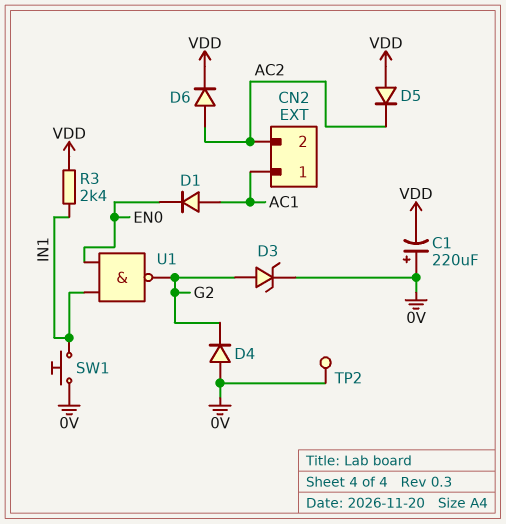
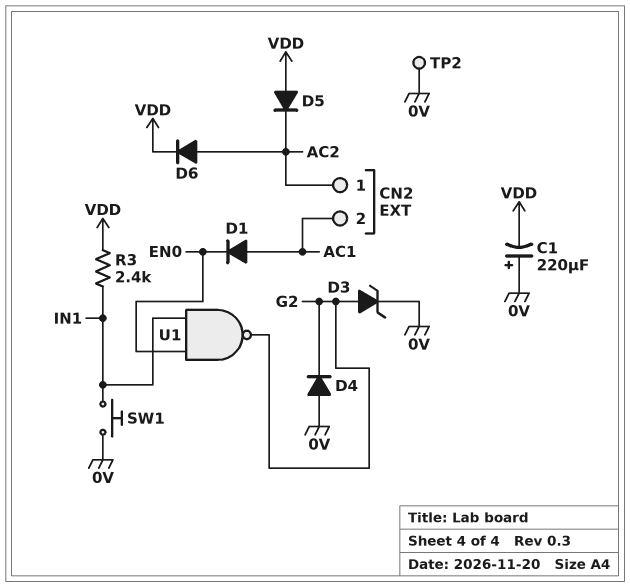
CN2 pin 1: AC1 -> AC2
CN2 pin 2: AC2 -> AC1

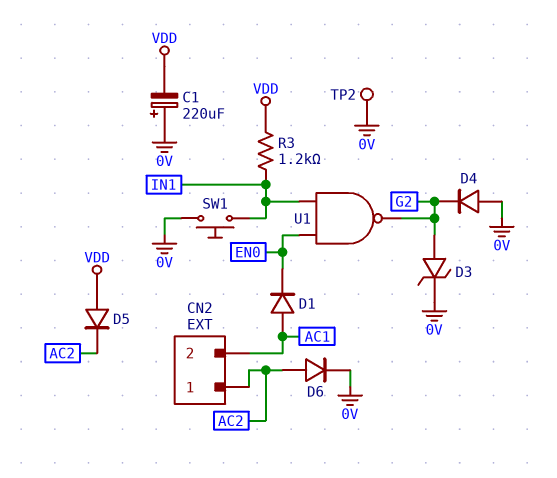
D6: diode (A AC2, K VDD) -> diode (A AC2, K 0V)
R3: 2.4k (IN1, VDD) -> 1.2k (IN1, VDD)

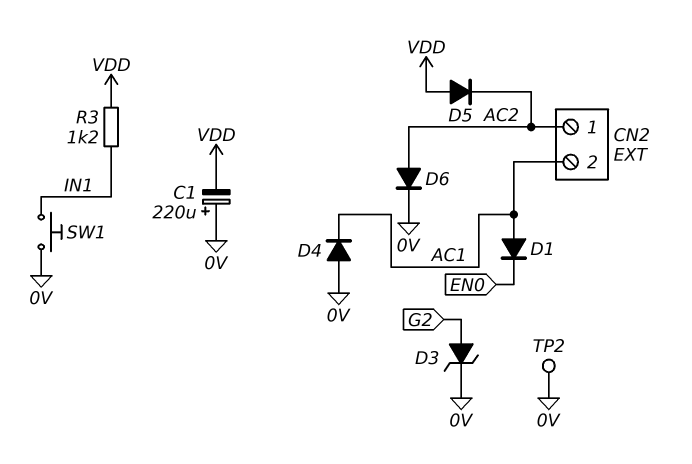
D4: diode (A 0V, K G2) -> diode (A 0V, K AC1)
U1: NAND (in EN0, in IN1, out G2) -> none

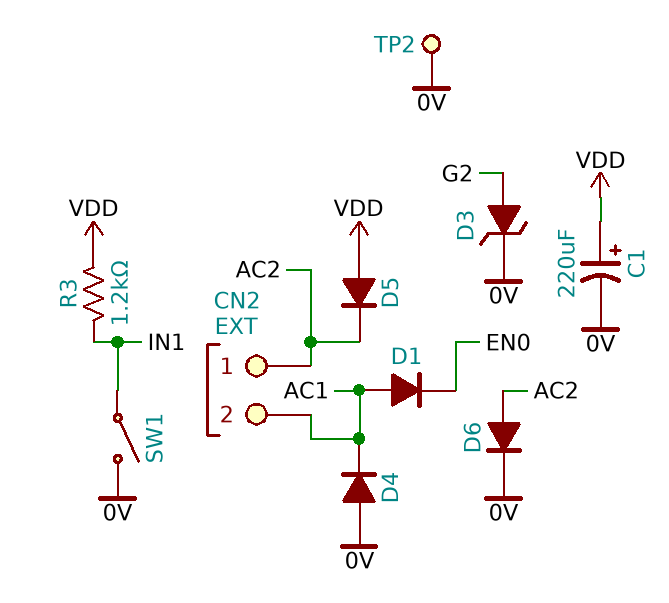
C1: 220uF (plus 0V, minus VDD) -> 220uF (plus VDD, minus 0V)
SW1: button (0V, IN1) -> switch (0V, IN1)

